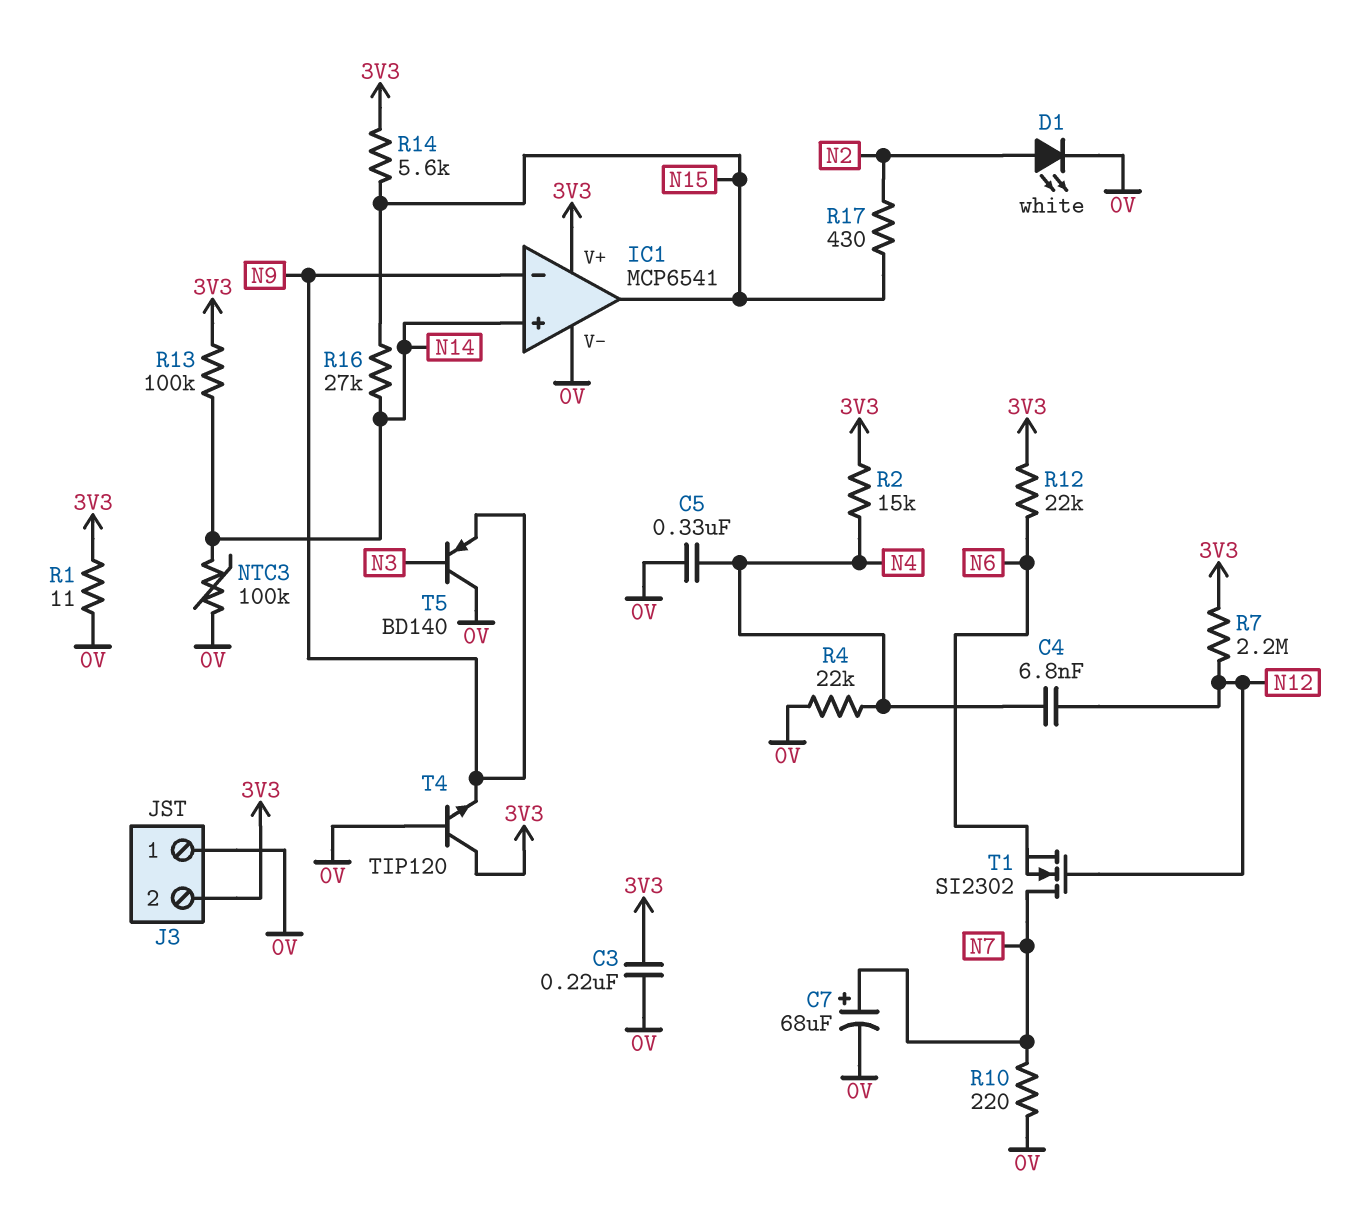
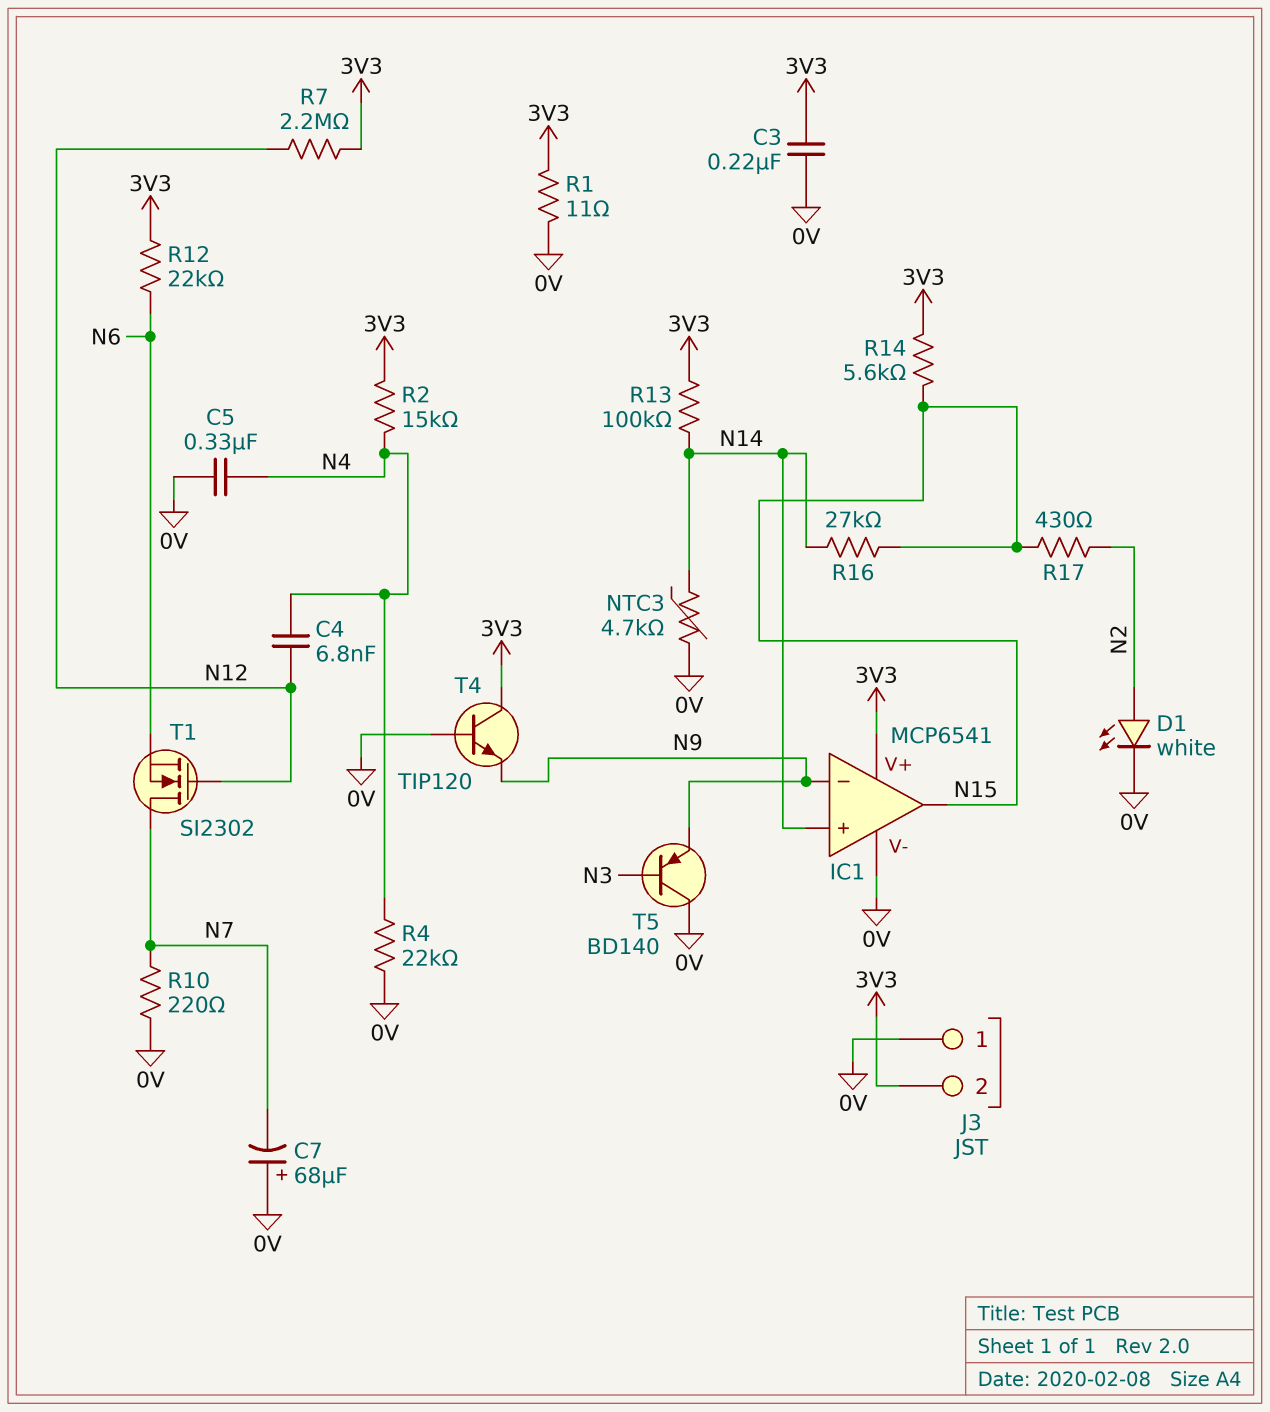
C7: 68uF (plus N7, minus 0V) -> 68uF (plus 0V, minus N7)
NTC3: 100k (0V, N14) -> 4.7k (0V, N14)

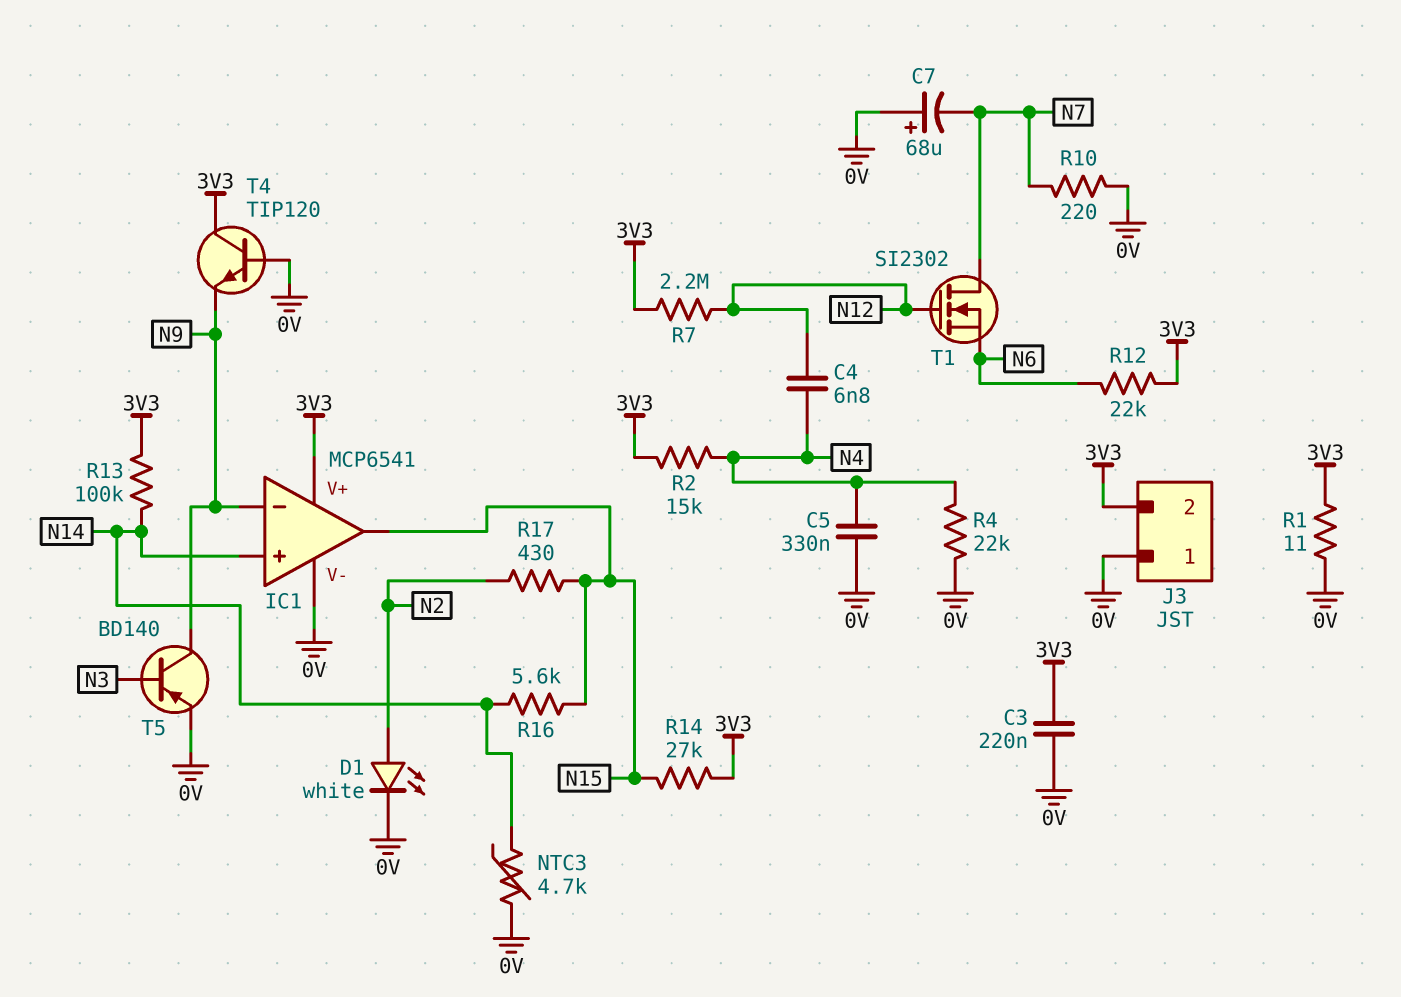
R14: 5.6k (3V3, N15) -> 27k (3V3, N15)
R16: 27k (N14, N15) -> 5.6k (N14, N15)
T5: PNP BD140 (B N3, C 0V, E N9) -> PNP BD140 (B N3, C N9, E 0V)

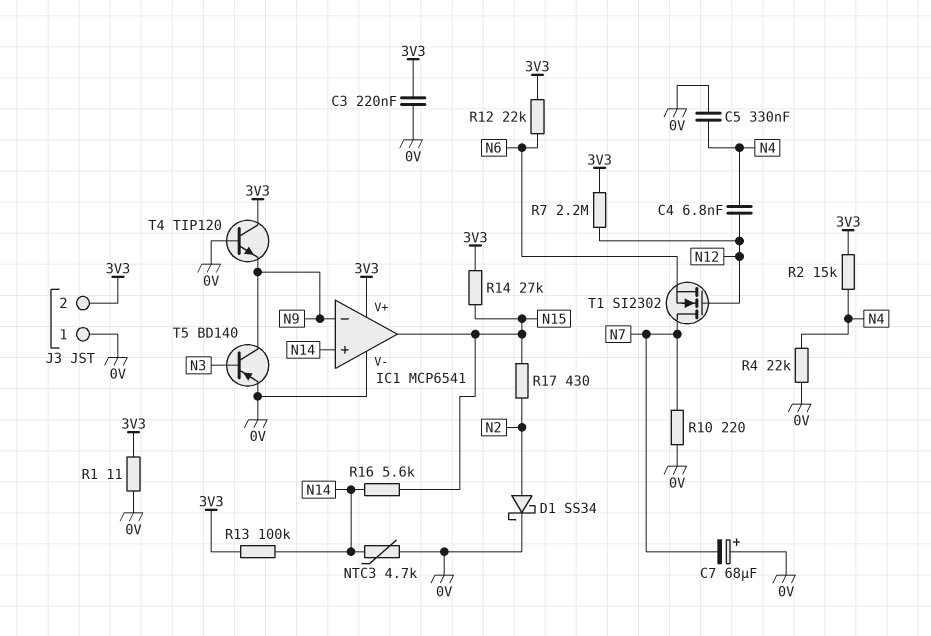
D1: LED white (A N2, K 0V) -> schottky SS34 (A N2, K 0V)

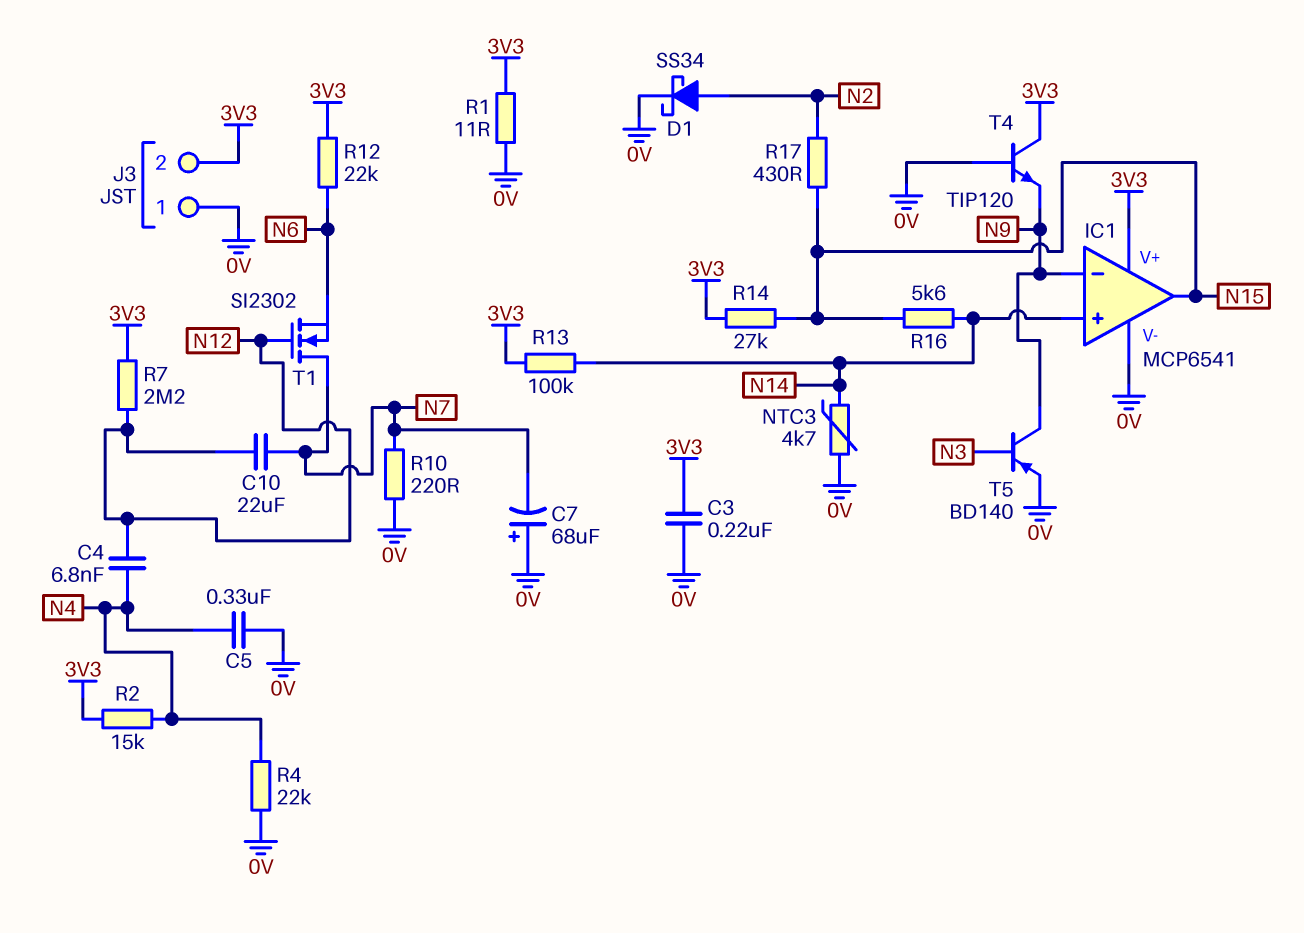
C10: none -> 22uF (N7, N12)

